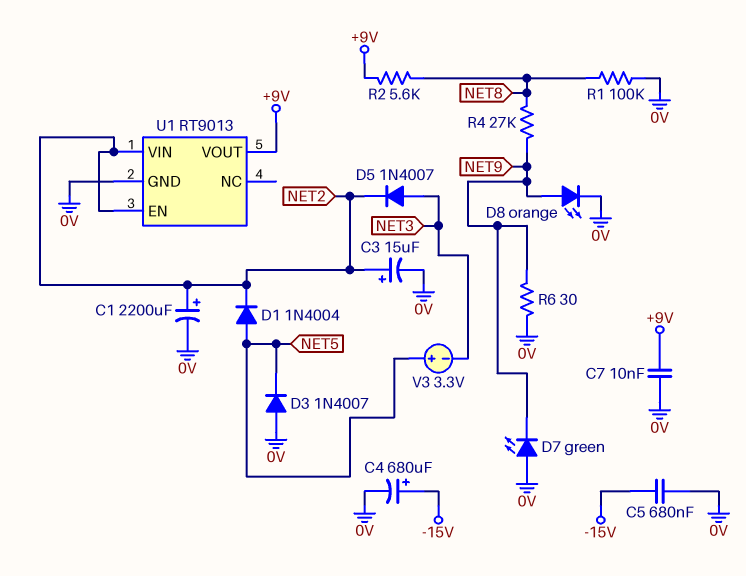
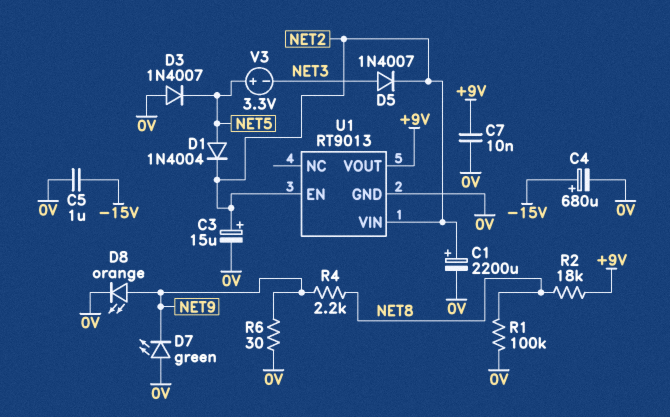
C5: 680nF (-15V, 0V) -> 1uF (-15V, 0V)
R2: 5.6k (+9V, NET8) -> 18k (+9V, NET8)
R4: 27k (NET8, NET9) -> 2.2k (NET8, NET9)

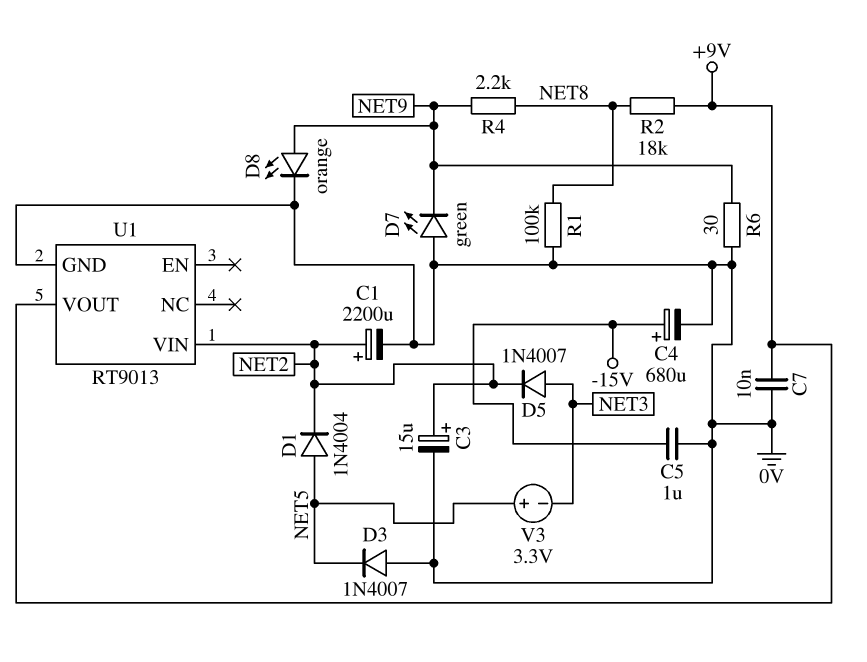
U1 pin EN: NET2 -> none

